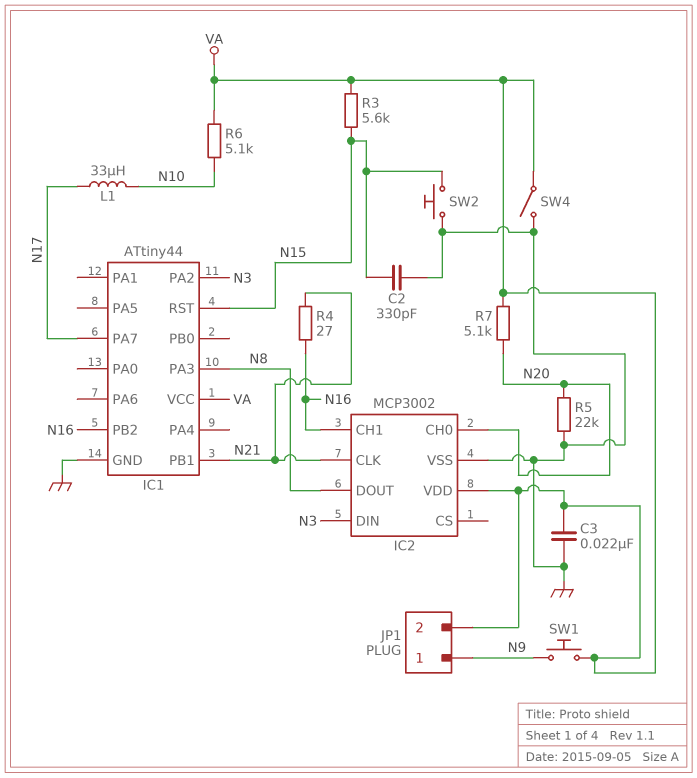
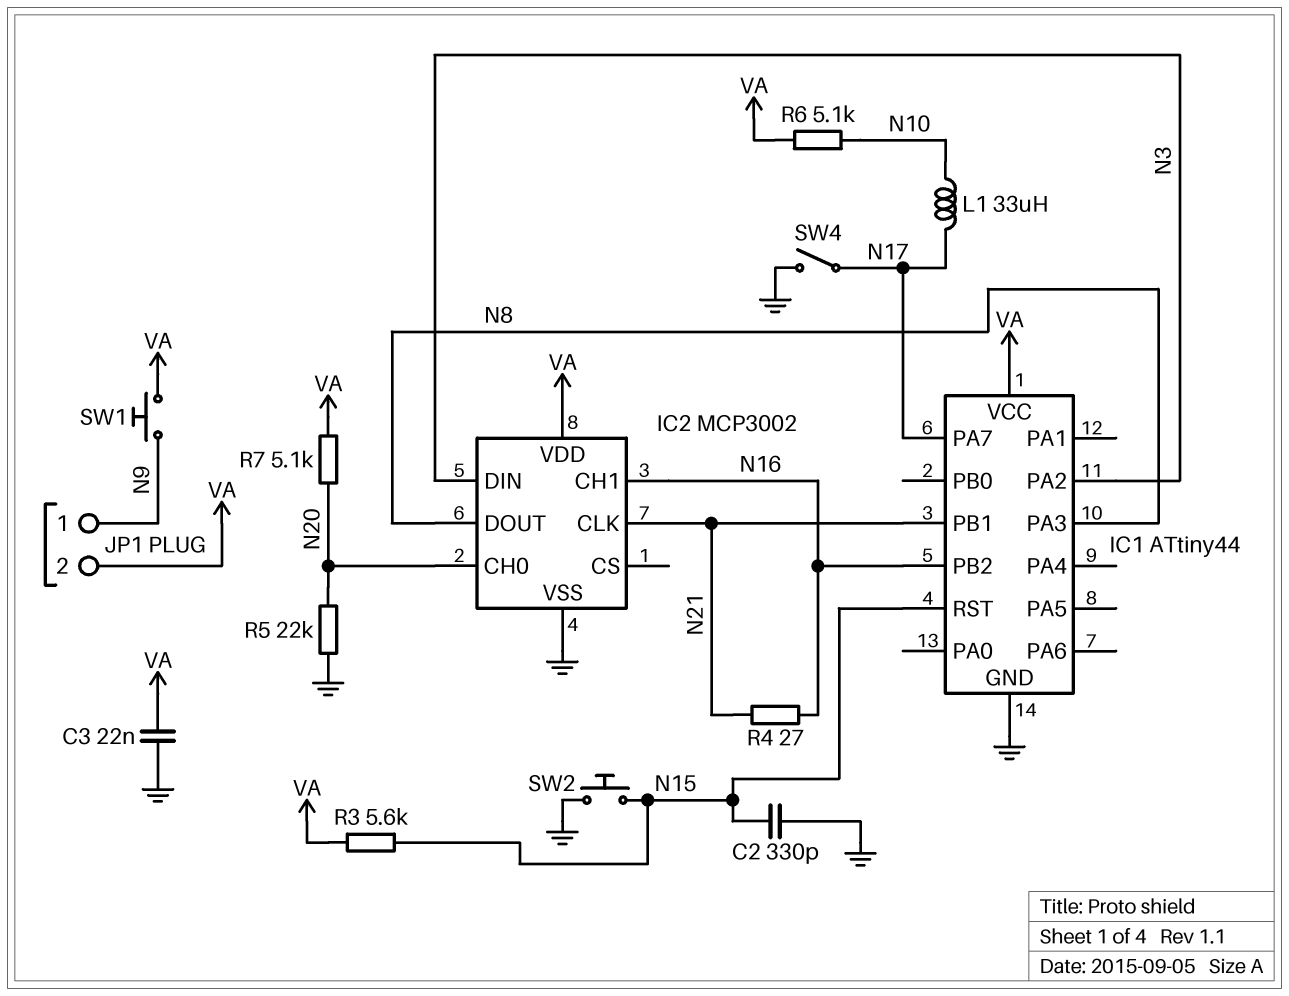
SW4: switch (GND, VA) -> switch (GND, N17)

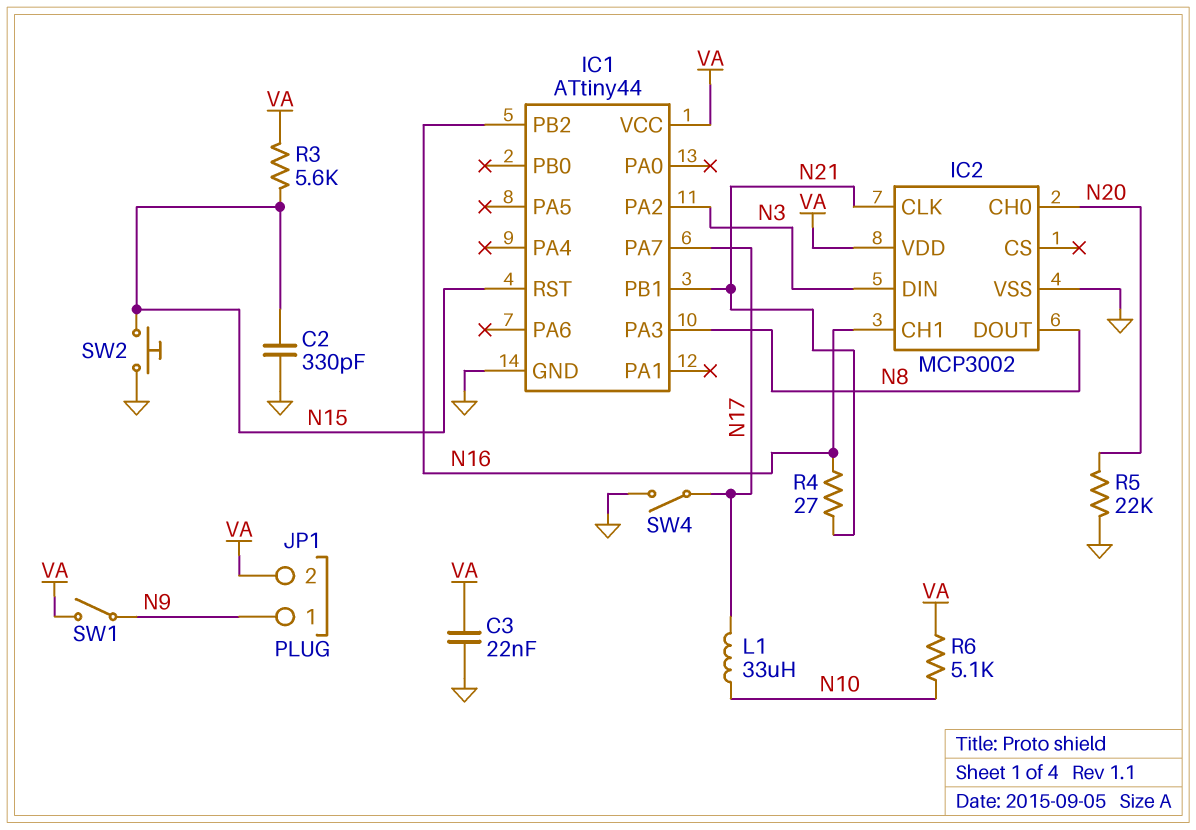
R7: 5.1k (N20, VA) -> none
SW1: button (N9, VA) -> switch (N9, VA)

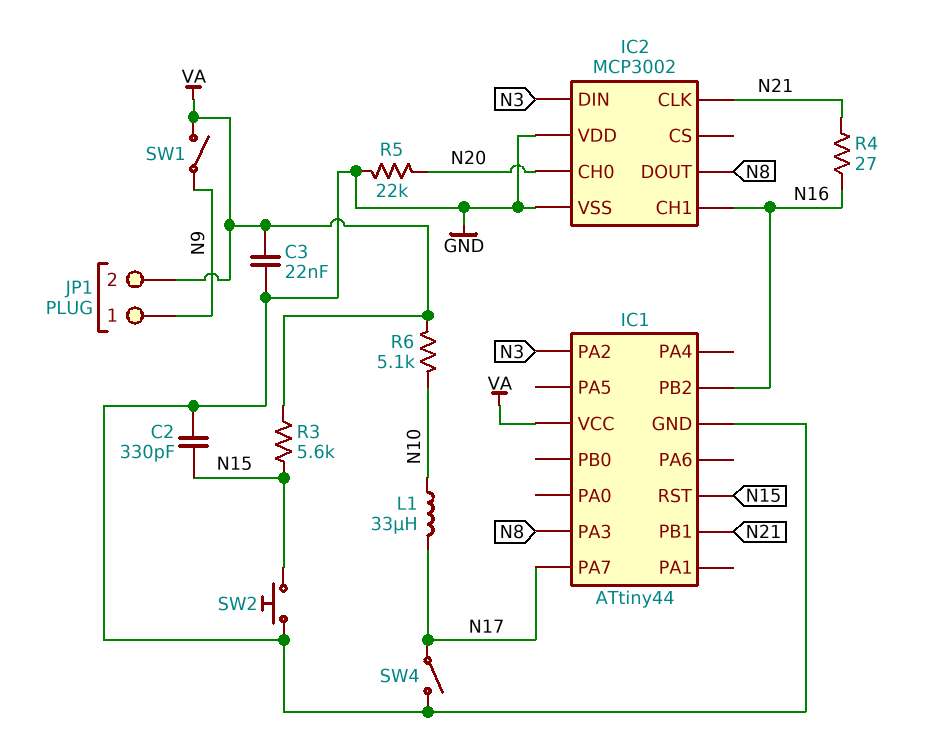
IC2 pin VDD: VA -> GND

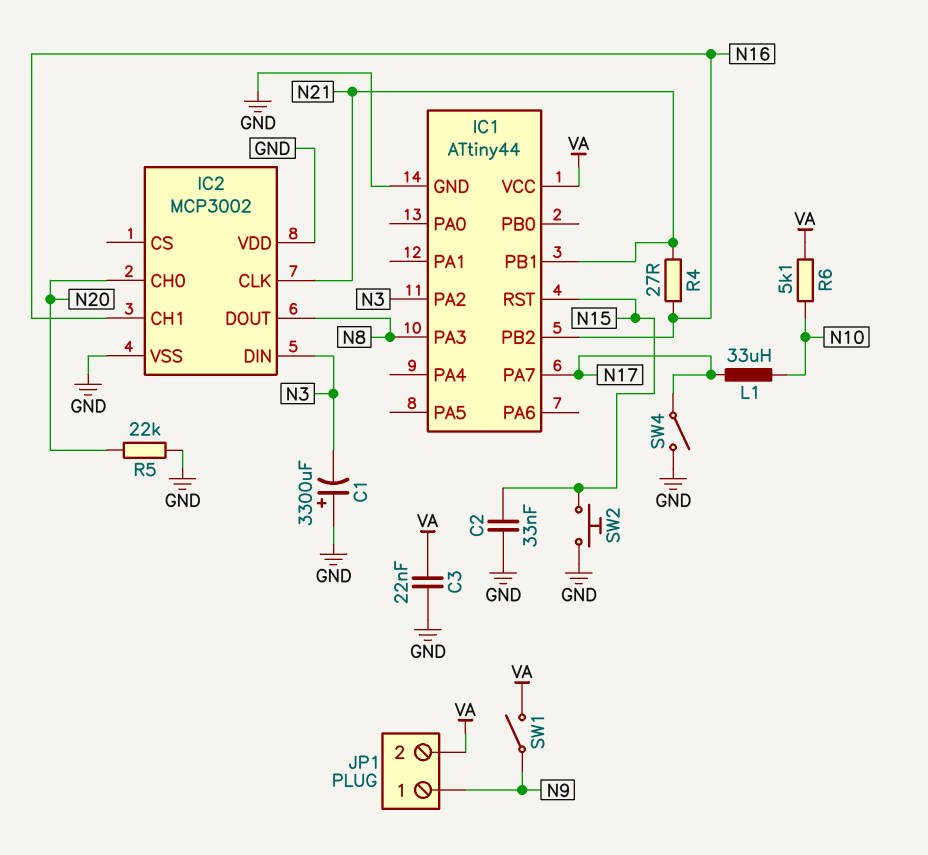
C1: none -> 3300uF (plus GND, minus N3)
C2: 330pF (GND, N15) -> 33nF (GND, N15)
R3: 5.6k (N15, VA) -> none

